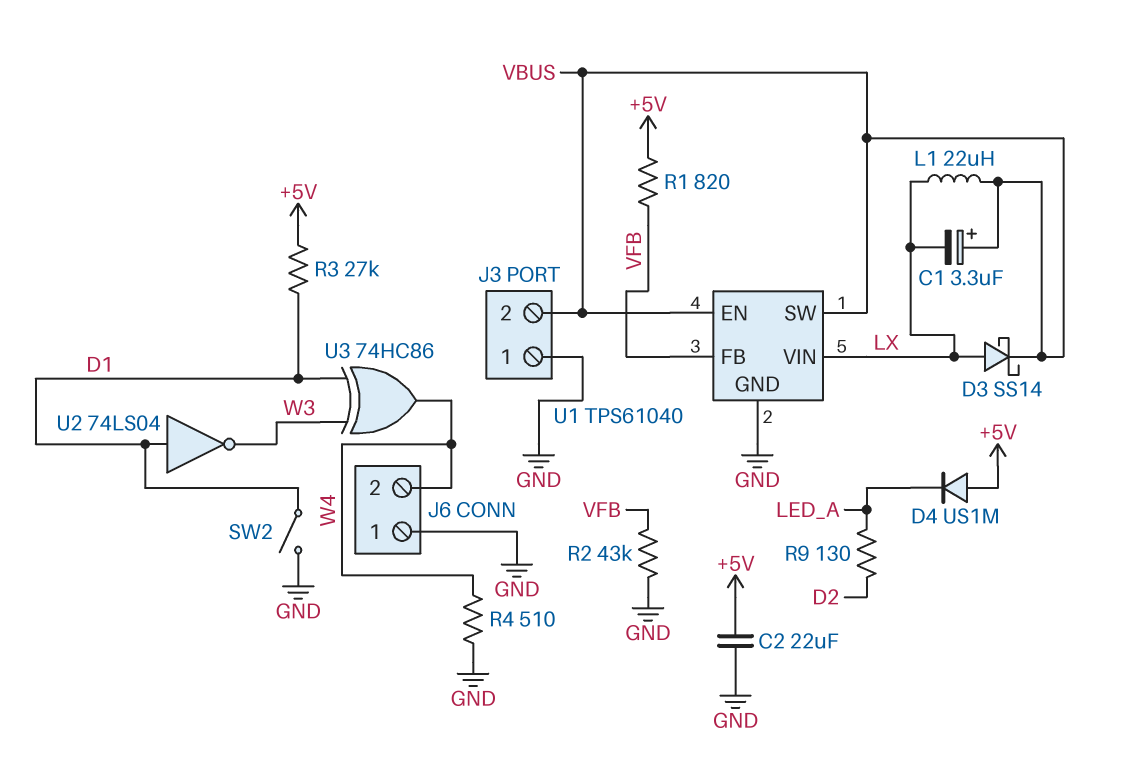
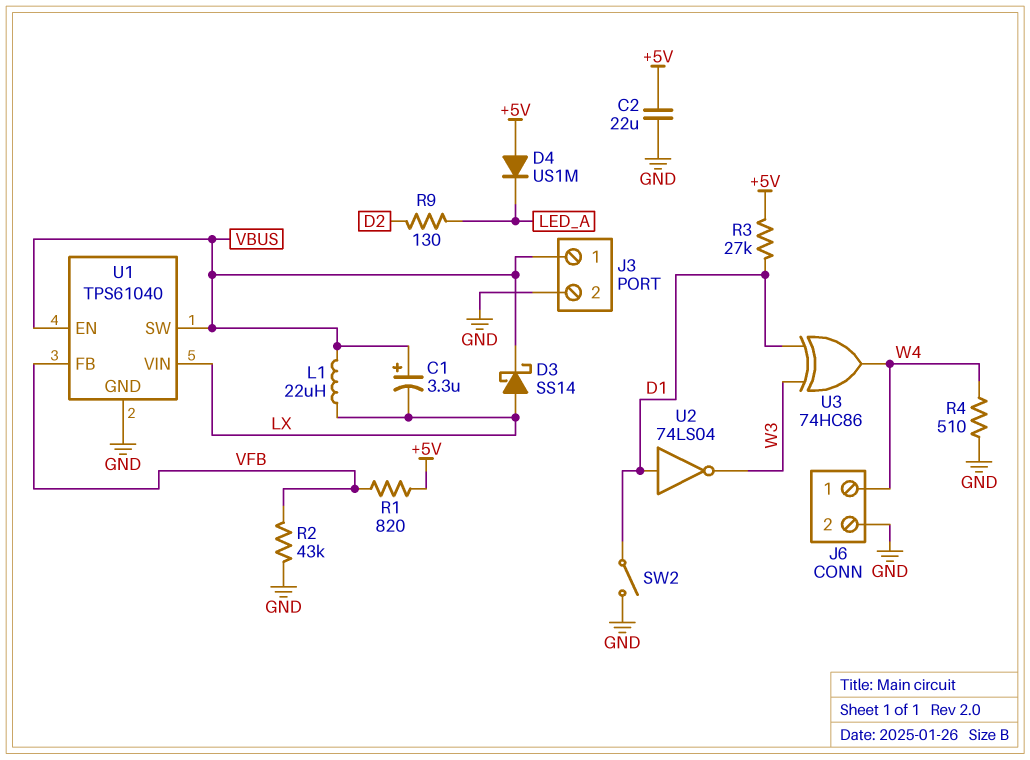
J3 pin 1: GND -> VBUS
J3 pin 2: VBUS -> GND
J6 pin 1: GND -> W4
J6 pin 2: W4 -> GND

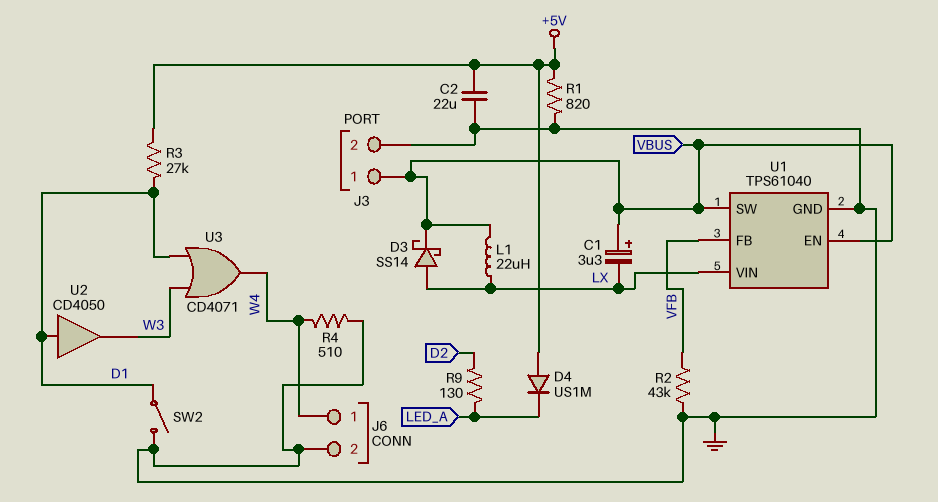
R1: 820 (+5V, VFB) -> 820 (+5V, GND)
U2: NOT 74LS04 (in D1, out W3) -> buffer CD4050 (in D1, out W3)
U3: XOR 74HC86 (in D1, in W3, out W4) -> OR CD4071 (in D1, in W3, out W4)

